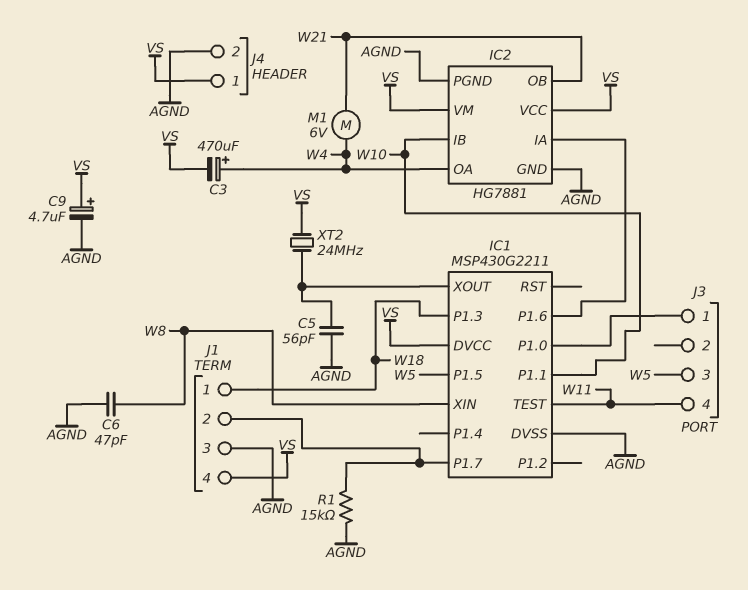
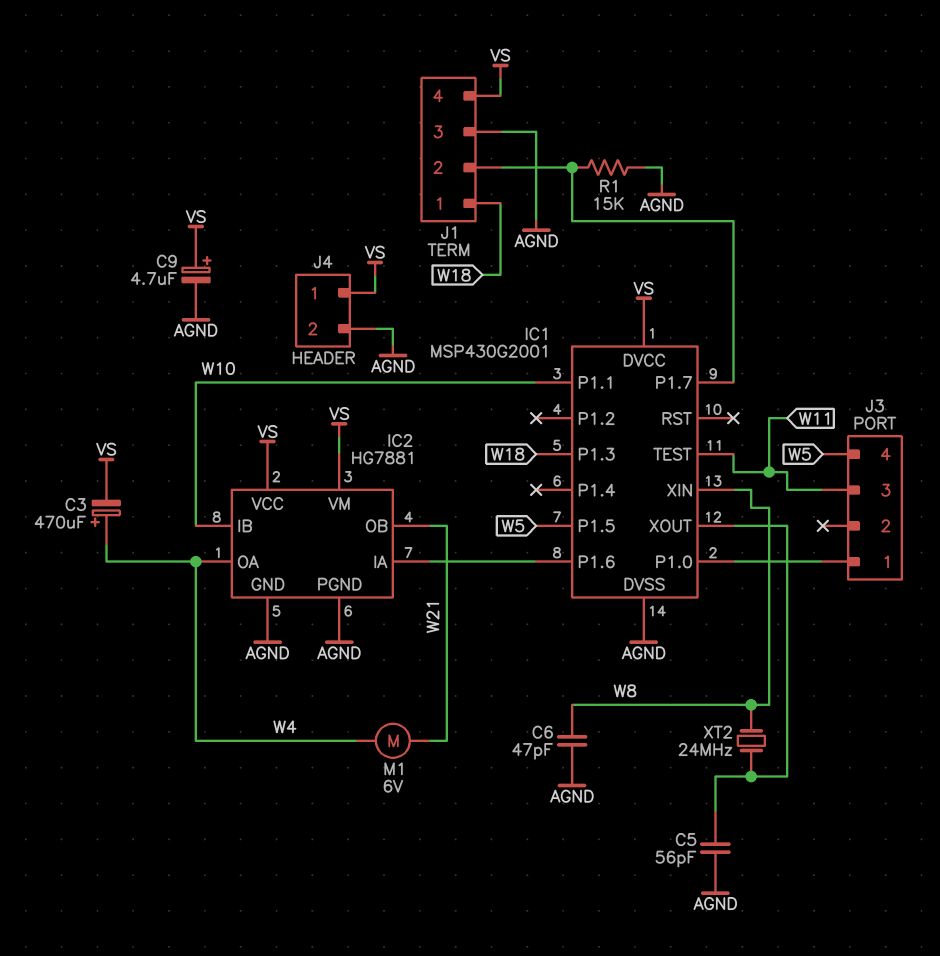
IC1: MSP430G2211 -> MSP430G2001
J3 pin 3: W5 -> W11
J3 pin 4: W11 -> W5
XT2: 24MHz (IC1/XOUT, VS) -> 24MHz (IC1/XOUT, W8)

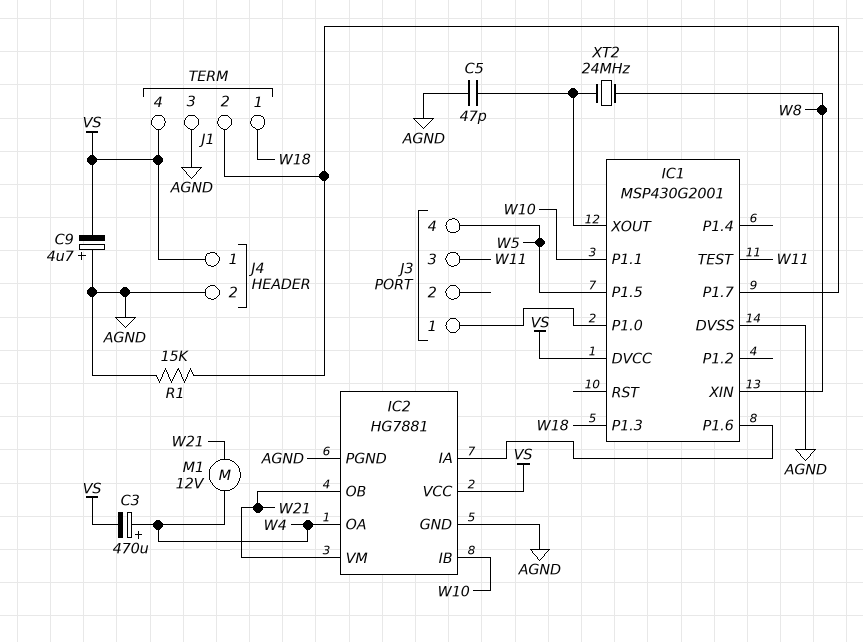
C5: 56pF (AGND, IC1/XOUT) -> 47pF (AGND, IC1/XOUT)
C6: 47pF (AGND, W8) -> none
C9: 4.7uF (plus VS, minus AGND) -> 4.7uF (plus AGND, minus VS)
IC2 pin VM: VS -> W21
M1: motor 6V (W4, W21) -> motor 12V (W4, W21)

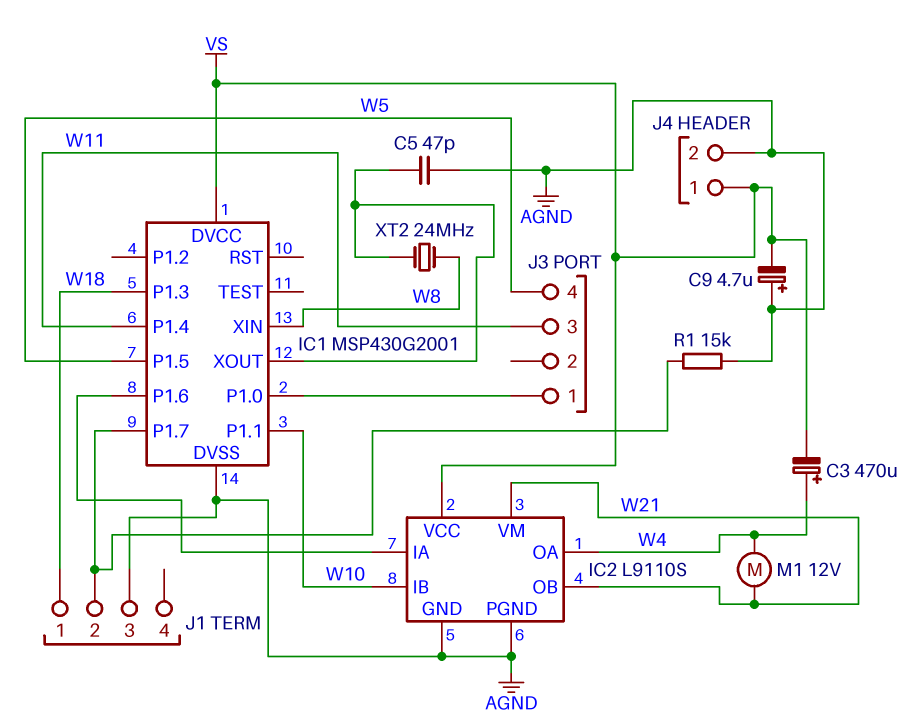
IC1 pin P1.4: none -> W11
IC1 pin TEST: W11 -> none
IC2: HG7881 -> L9110S
J1 pin 4: VS -> none

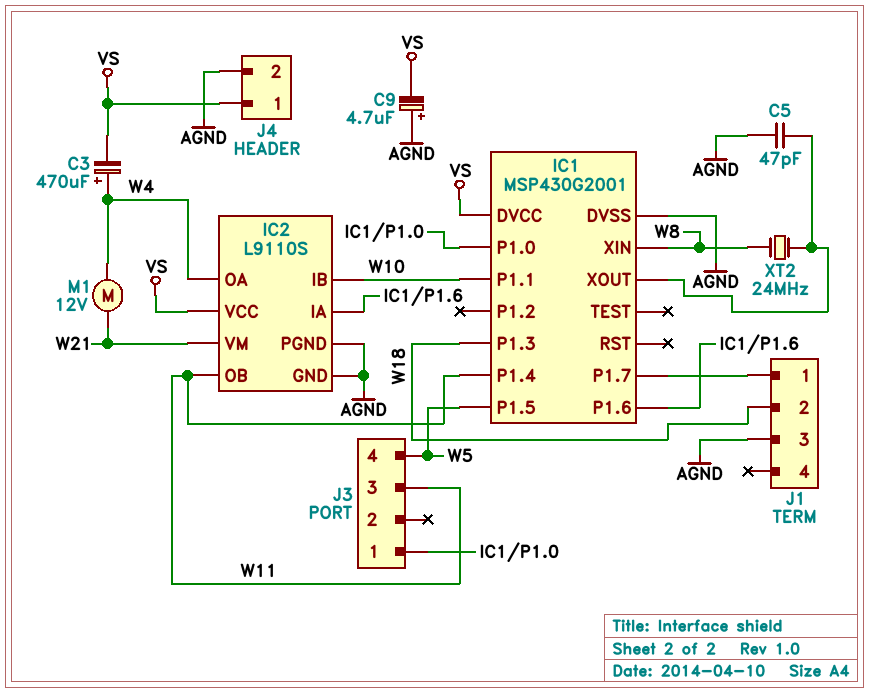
IC2 pin OB: W21 -> W11
J1 pin 1: W18 -> IC1/P1.7
J1 pin 2: IC1/P1.7 -> W18
R1: 15k (AGND, IC1/P1.7) -> none

